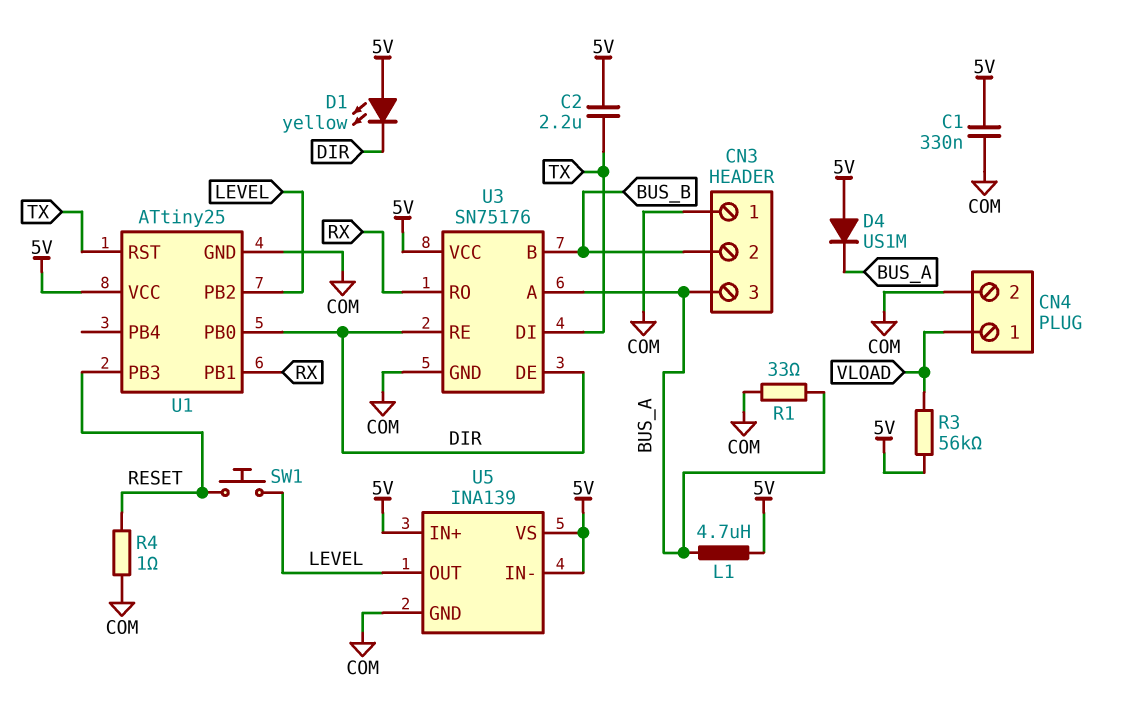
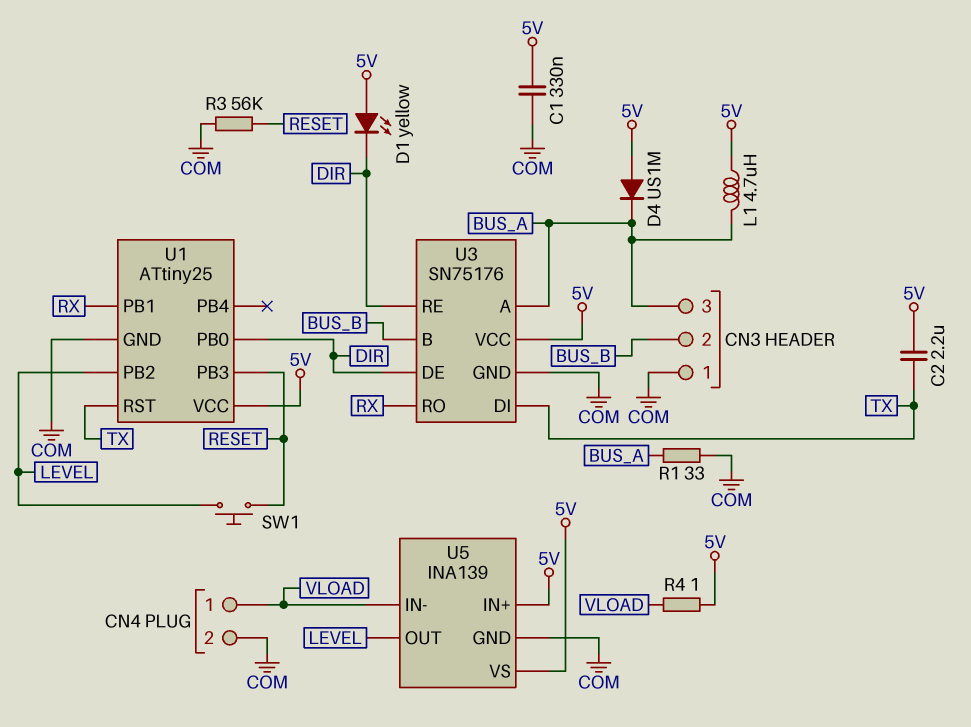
R3: 56k (5V, VLOAD) -> 56k (COM, RESET)
R4: 1 (COM, RESET) -> 1 (5V, VLOAD)
U5 pin IN-: 5V -> VLOAD

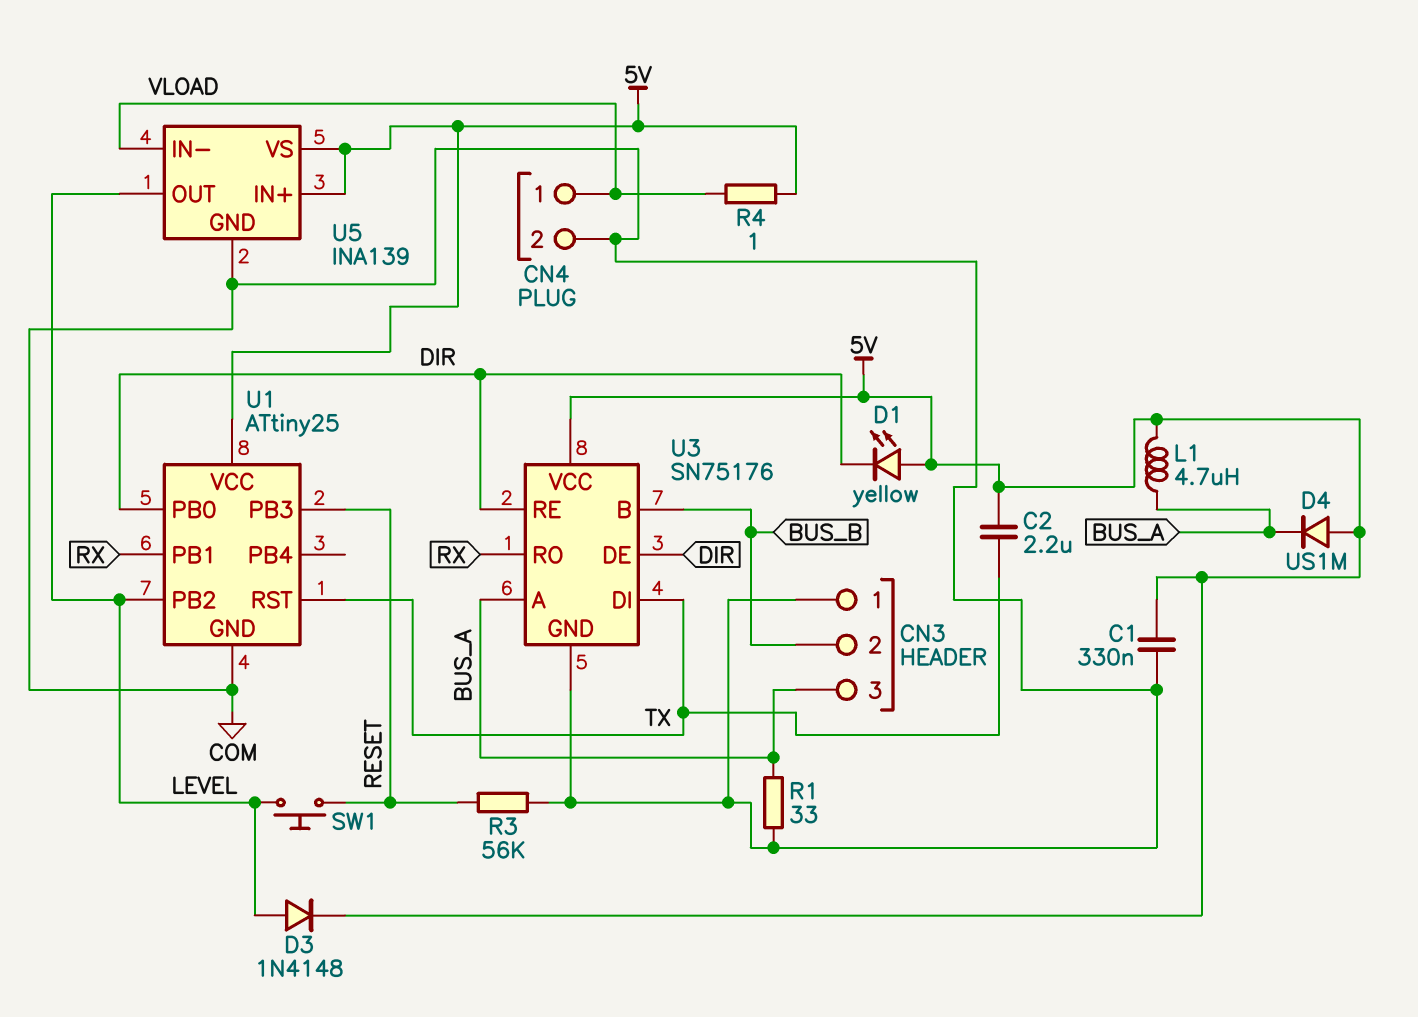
D3: none -> diode 1N4148 (A LEVEL, K 5V)

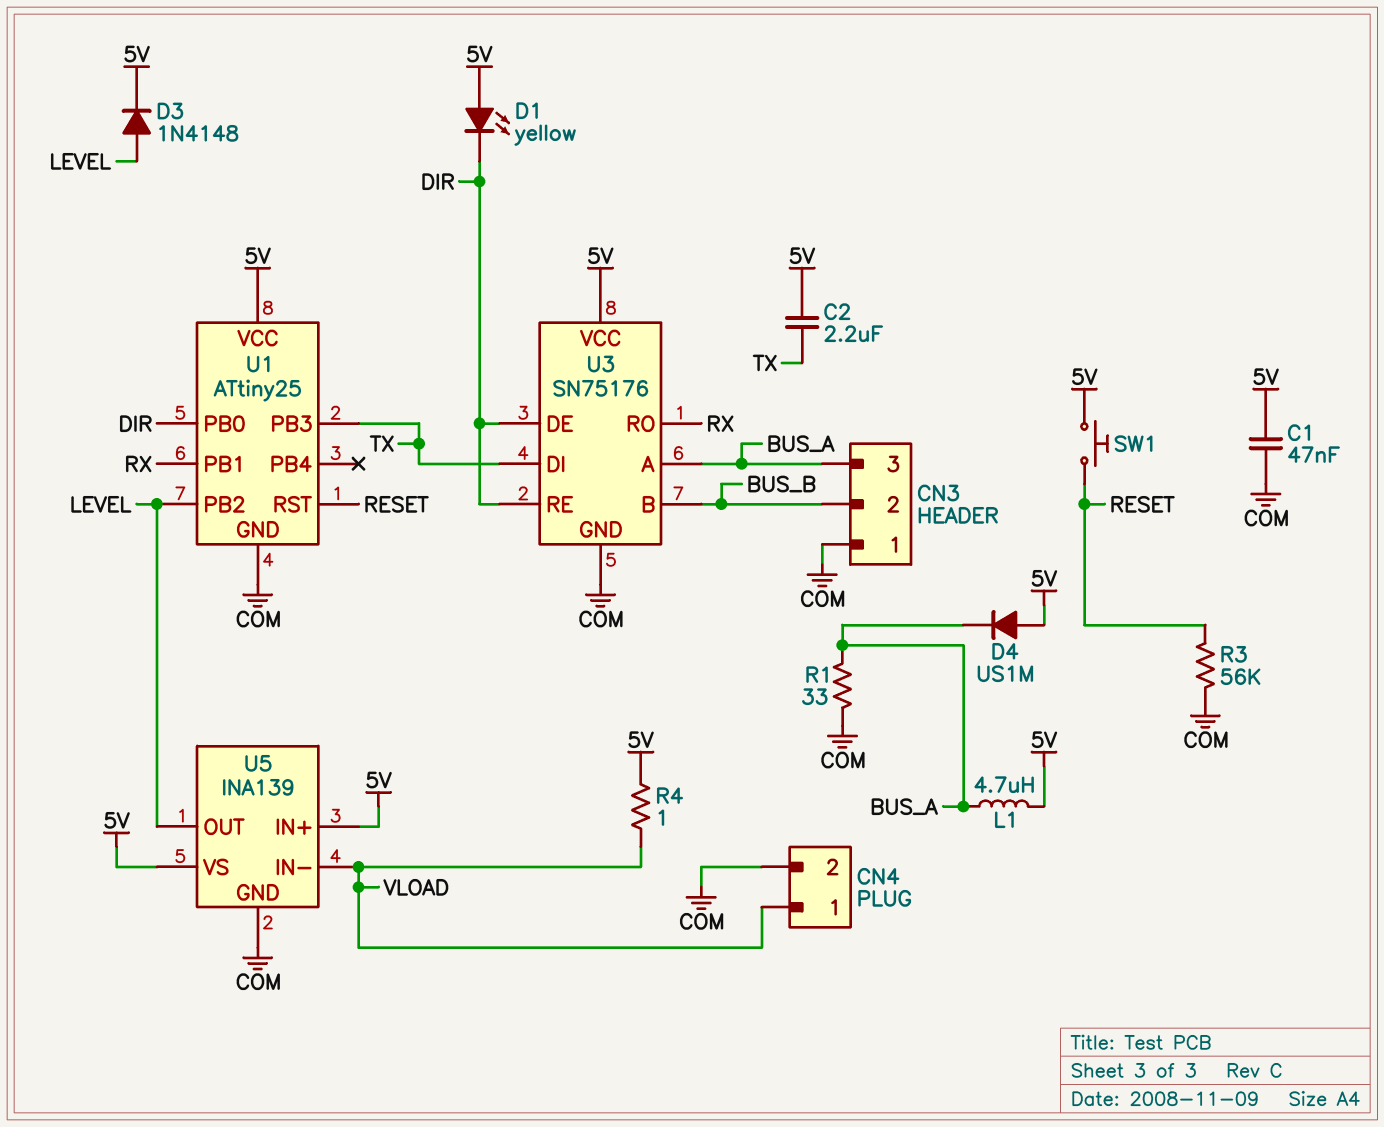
C1: 330nF (5V, COM) -> 47nF (5V, COM)
SW1: button (LEVEL, RESET) -> button (5V, RESET)
U1 pin PB3: RESET -> TX
U1 pin RST: TX -> RESET

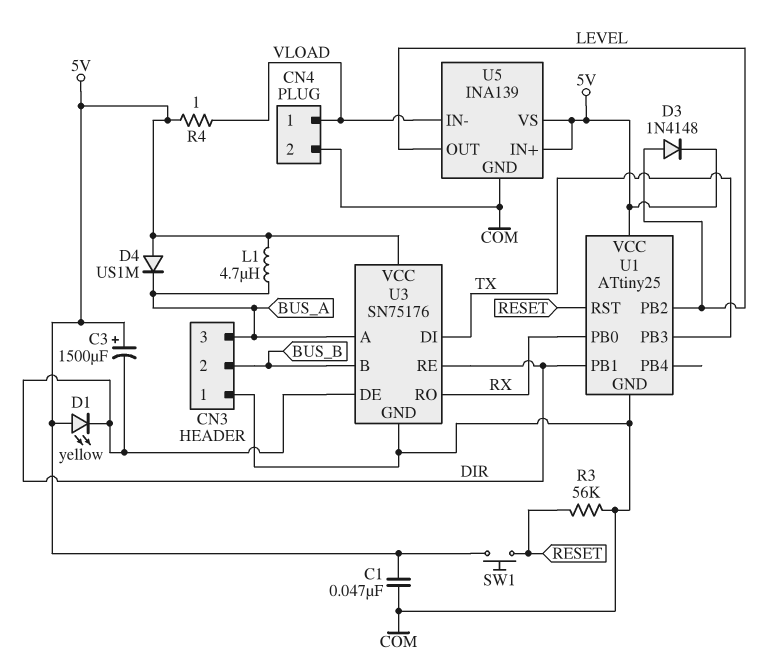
C2: 2.2uF (5V, TX) -> none
C3: none -> 1500uF (plus 5V, minus DIR)
R1: 33 (BUS_A, COM) -> none
U1 pin PB0: DIR -> RX
U1 pin PB1: RX -> DIR

